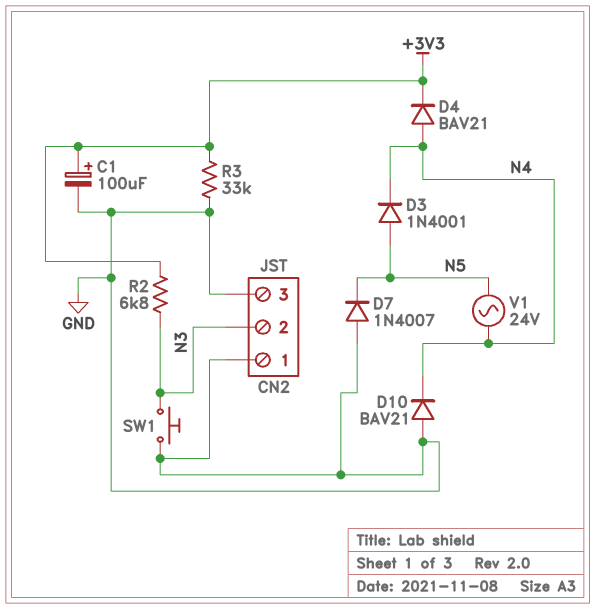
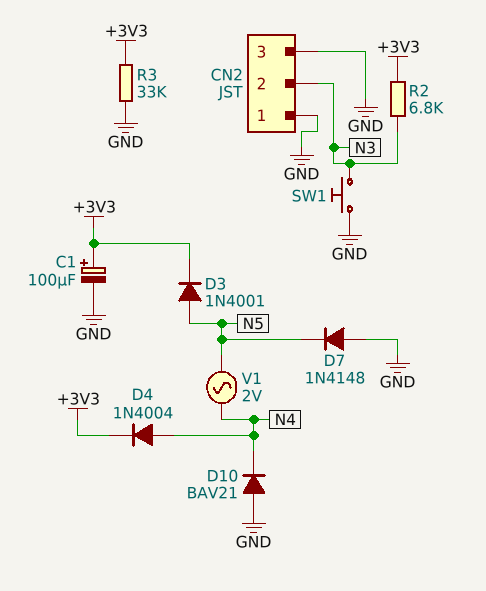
D3: diode 1N4001 (A N5, K N4) -> diode 1N4001 (A N5, K +3V3)
D4: diode BAV21 (A N4, K +3V3) -> diode 1N4004 (A N4, K +3V3)
D7: diode 1N4007 (A GND, K N5) -> diode 1N4148 (A GND, K N5)
V1: AC 24V (N4, N5) -> AC 2V (N4, N5)

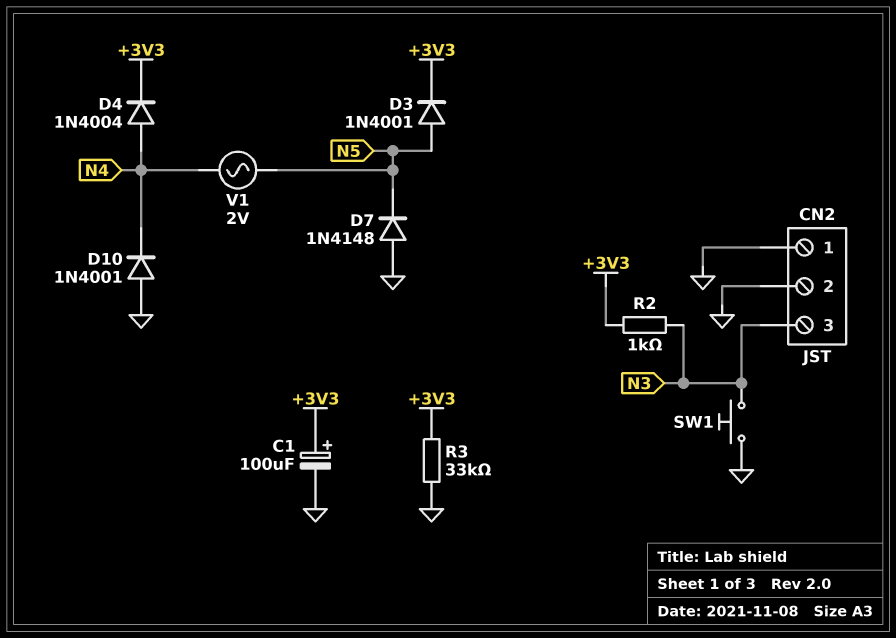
CN2 pin 2: N3 -> GND
CN2 pin 3: GND -> N3
D10: diode BAV21 (A GND, K N4) -> diode 1N4001 (A GND, K N4)
R2: 6.8k (+3V3, N3) -> 1k (+3V3, N3)

